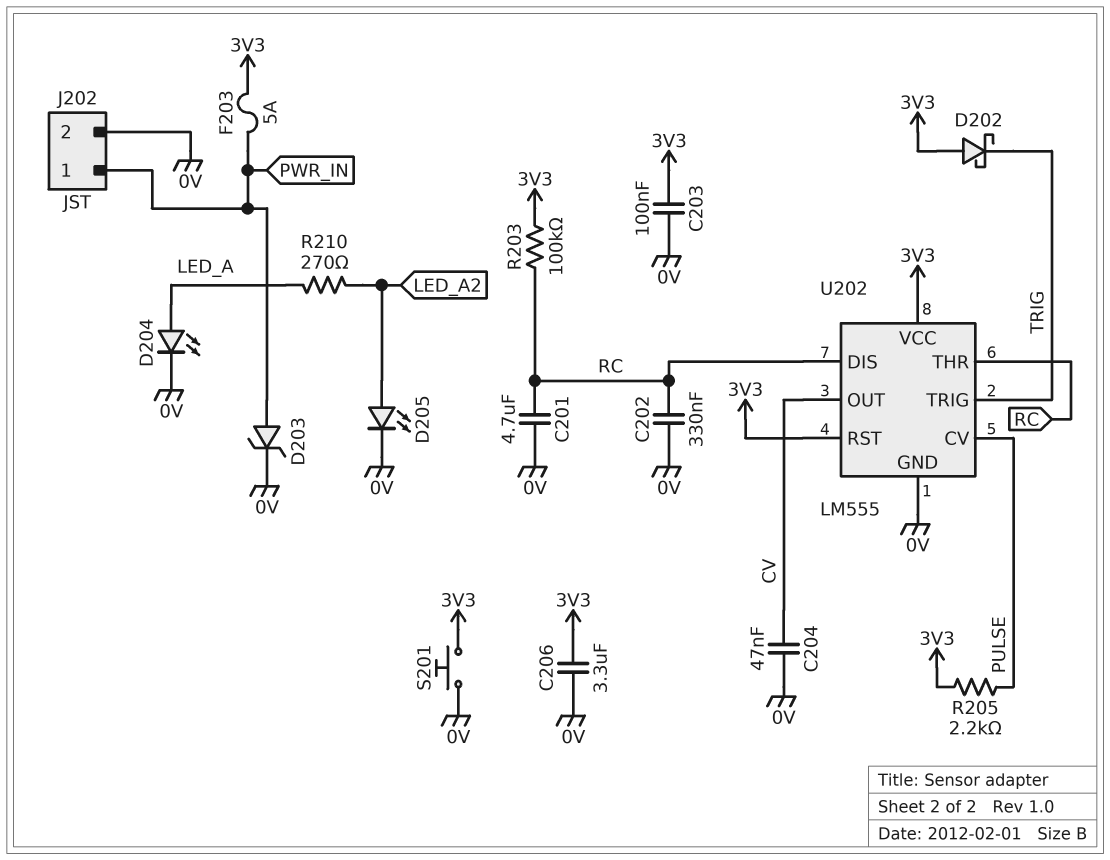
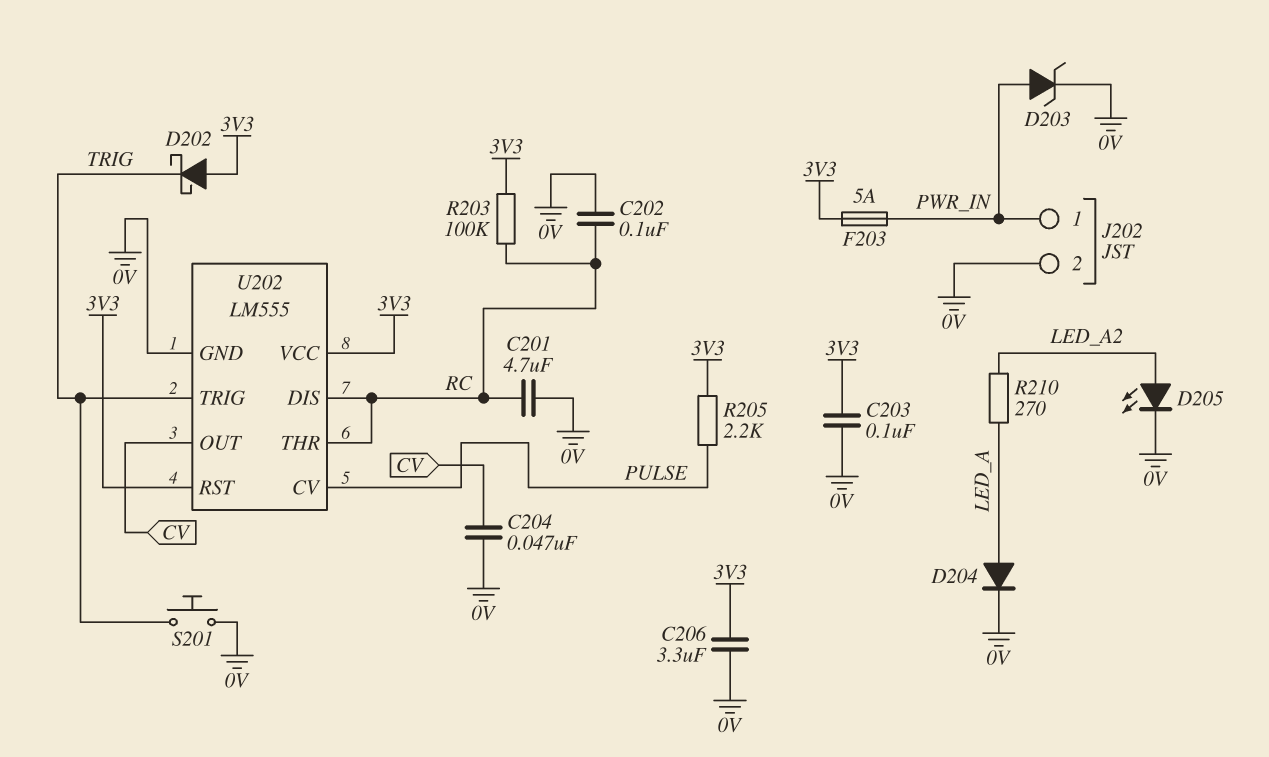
C202: 330nF (0V, RC) -> 100nF (0V, RC)
D204: LED (A LED_A, K 0V) -> diode (A LED_A, K 0V)
S201: button (0V, 3V3) -> button (0V, TRIG)

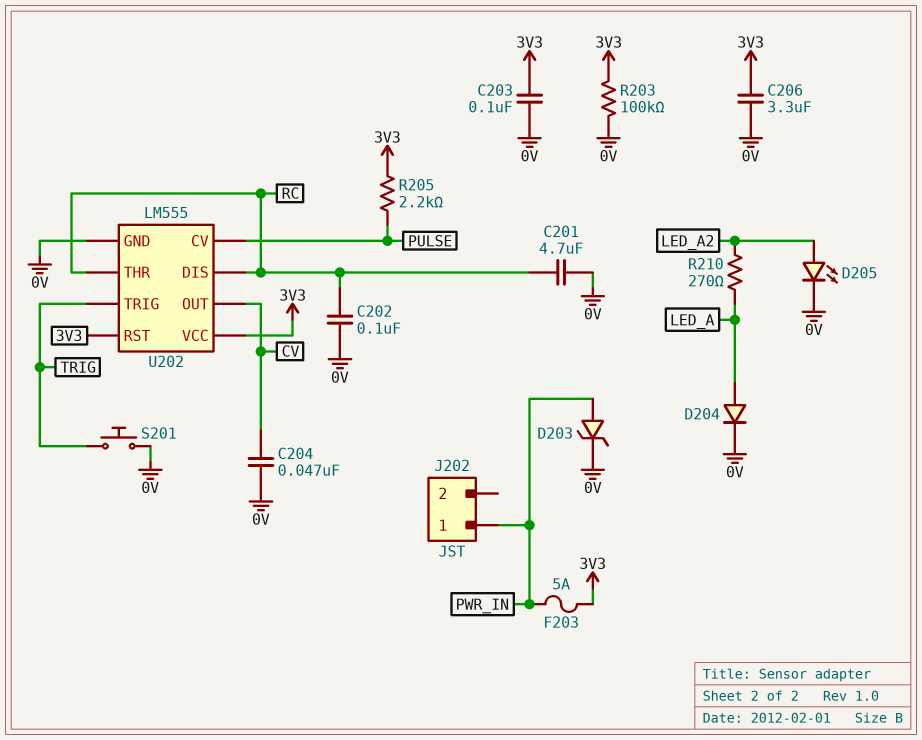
D202: schottky (A 3V3, K TRIG) -> none
J202 pin 2: 0V -> none
R203: 100k (3V3, RC) -> 100k (0V, 3V3)

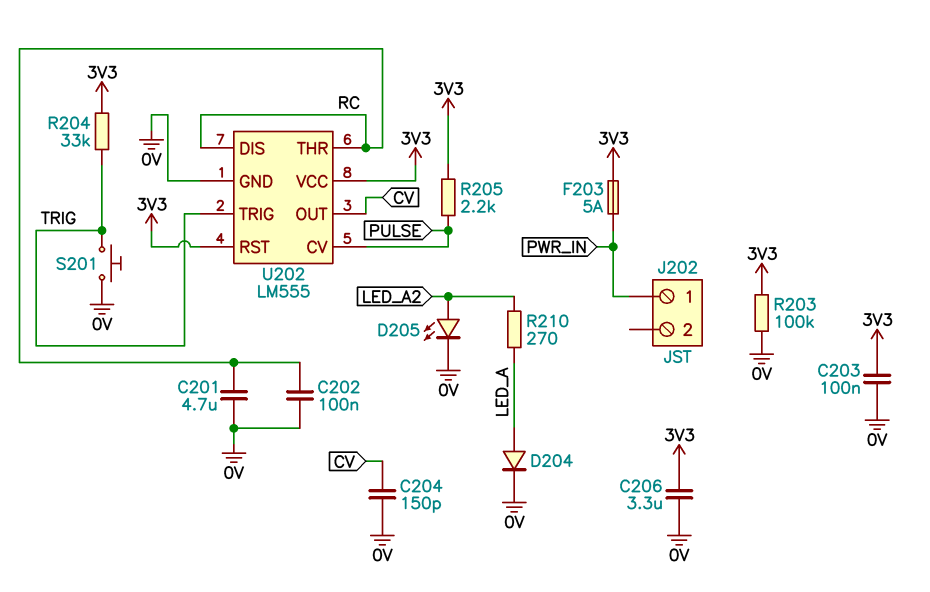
C204: 47nF (0V, CV) -> 150pF (0V, CV)
D203: zener (A PWR_IN, K 0V) -> none
R204: none -> 33k (3V3, TRIG)

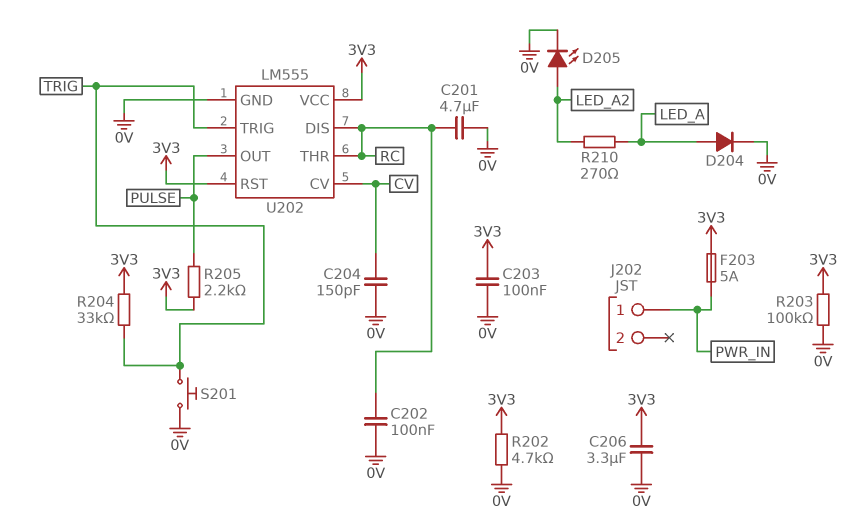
R202: none -> 4.7k (0V, 3V3)
U202 pin CV: PULSE -> CV
U202 pin OUT: CV -> PULSE

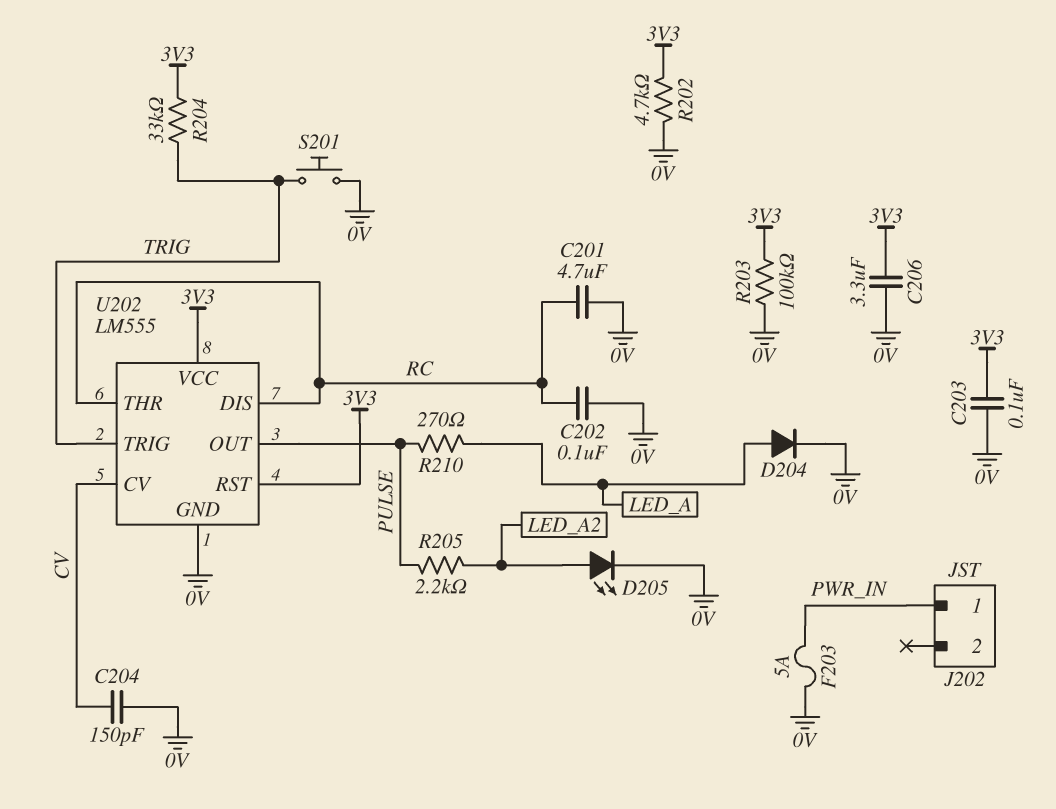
F203: 5A (3V3, PWR_IN) -> 5A (0V, PWR_IN)
R205: 2.2k (3V3, PULSE) -> 2.2k (LED_A2, PULSE)
R210: 270 (LED_A, LED_A2) -> 270 (LED_A, PULSE)

